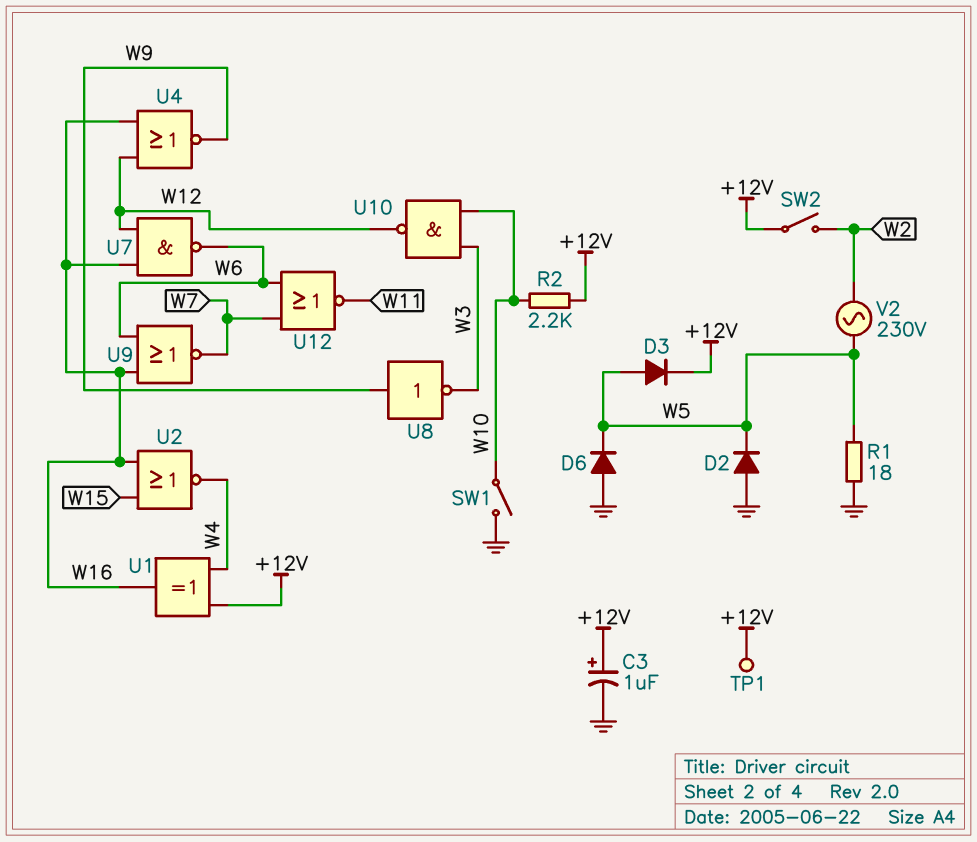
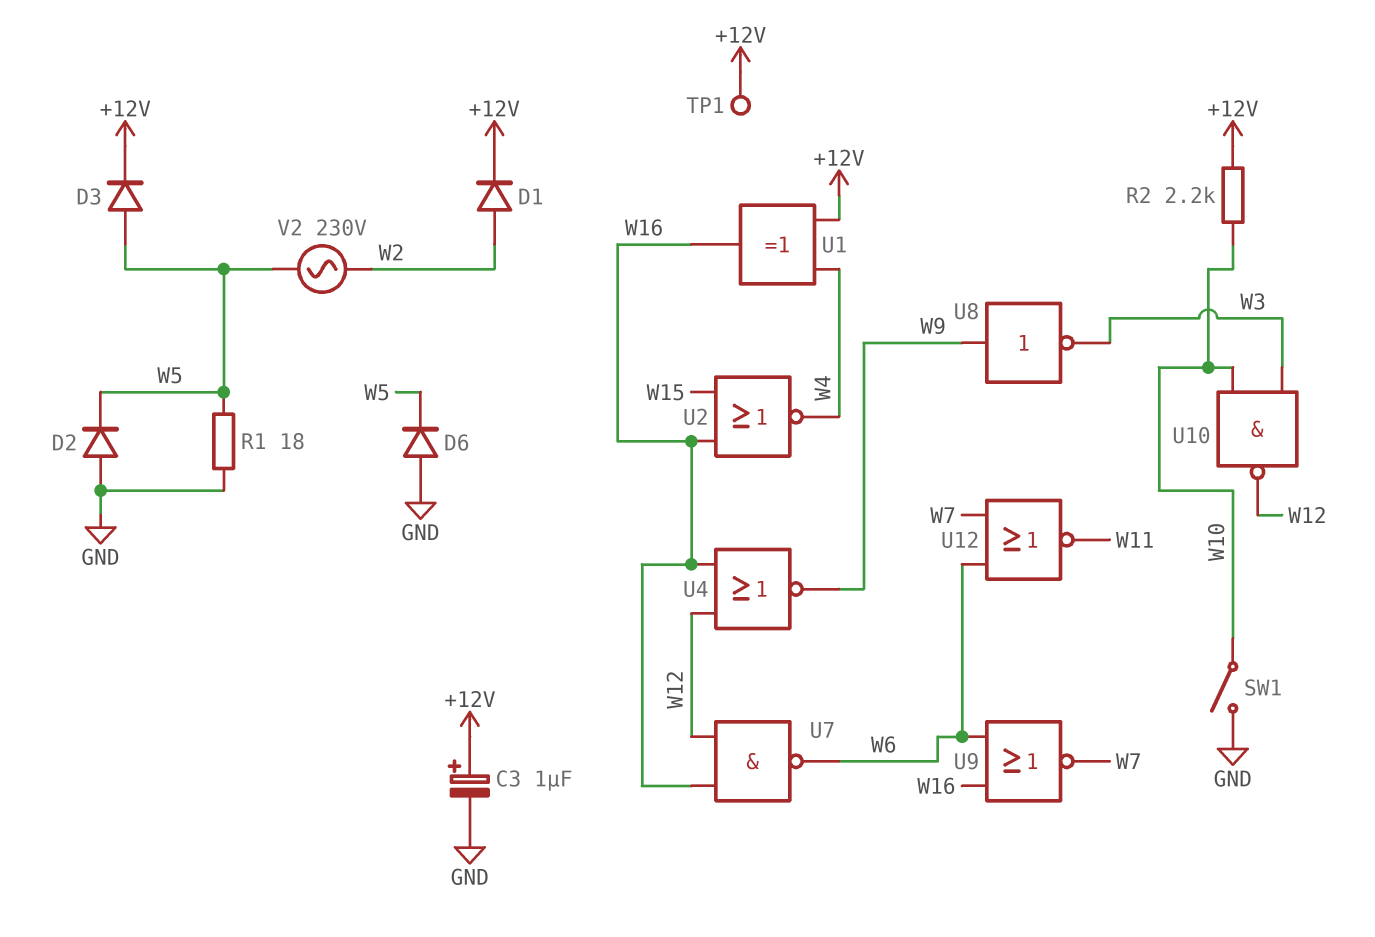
D1: none -> diode (A W2, K +12V)
SW2: switch (+12V, W2) -> none

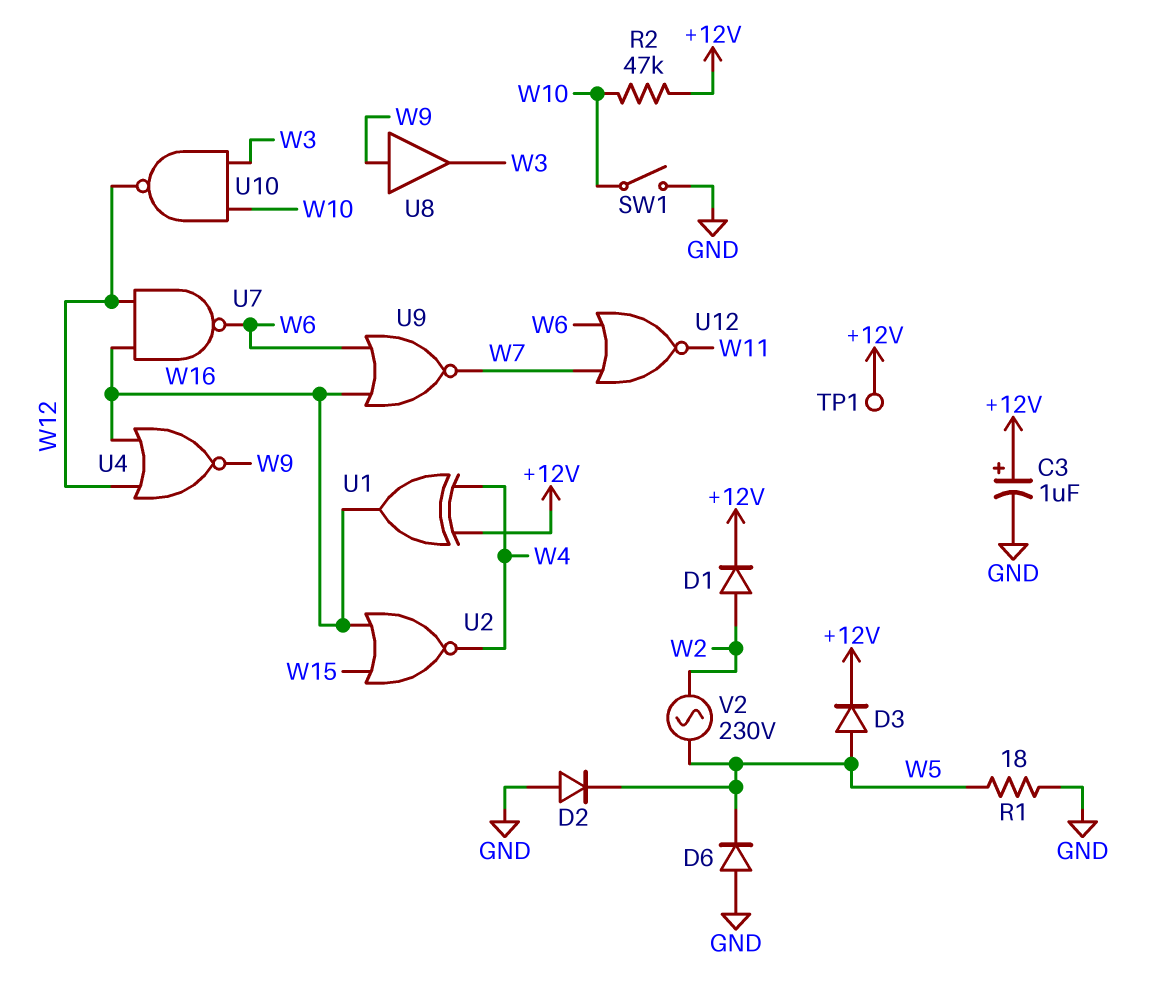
R2: 2.2k (+12V, W10) -> 47k (+12V, W10)
U8: NOT (in W9, out W3) -> buffer (in W9, out W3)

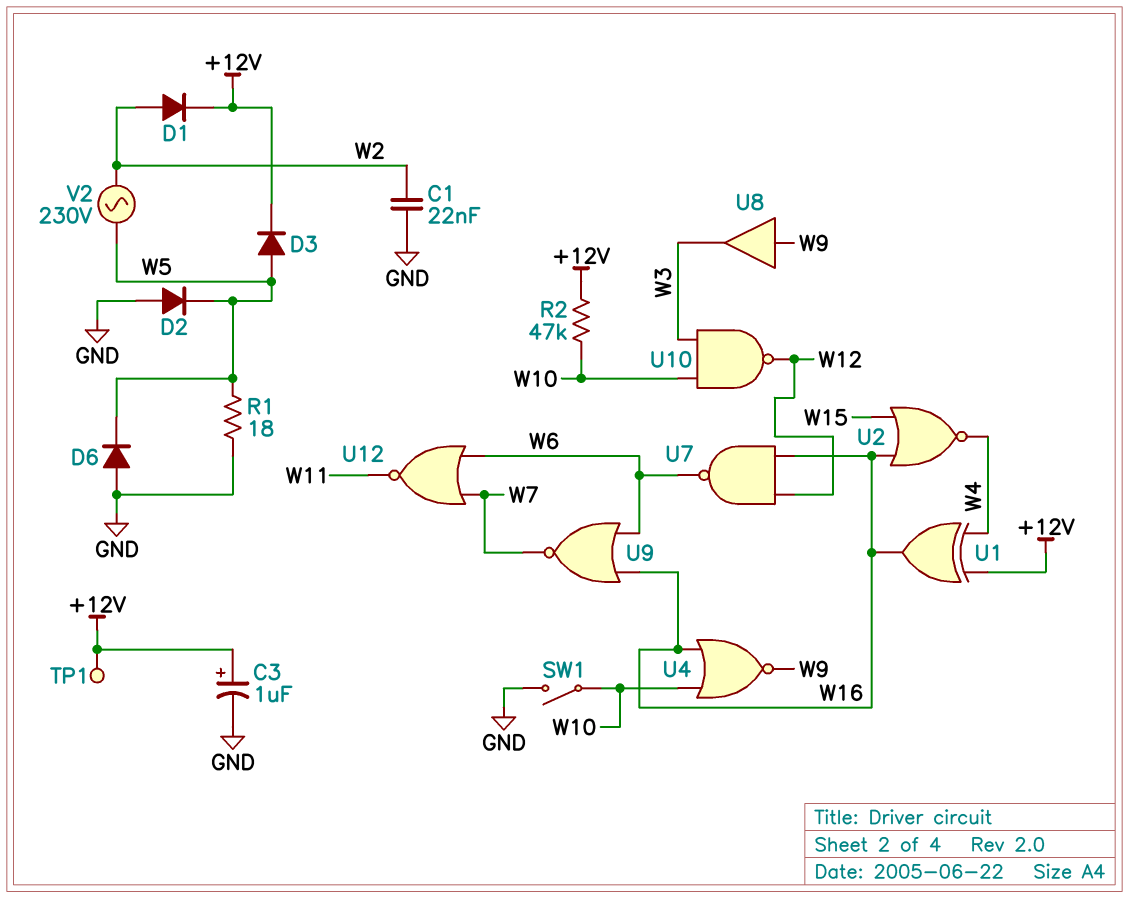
C1: none -> 22nF (GND, W2)
U4: NOR (in W12, in W16, out W9) -> NOR (in W10, in W16, out W9)

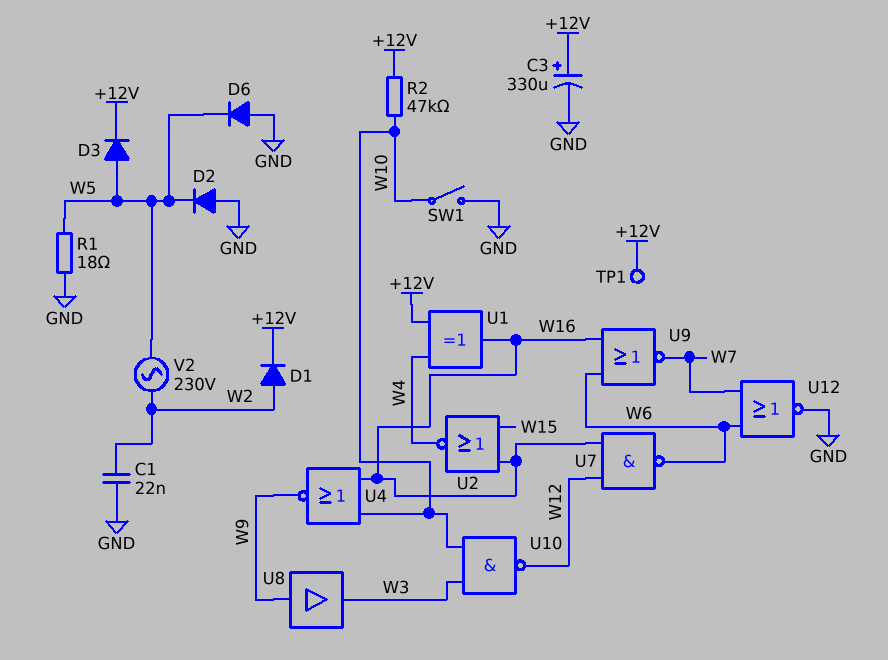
C3: 1uF (plus +12V, minus GND) -> 330uF (plus +12V, minus GND)
U12: NOR (in W6, in W7, out W11) -> NOR (in W6, in W7, out GND)

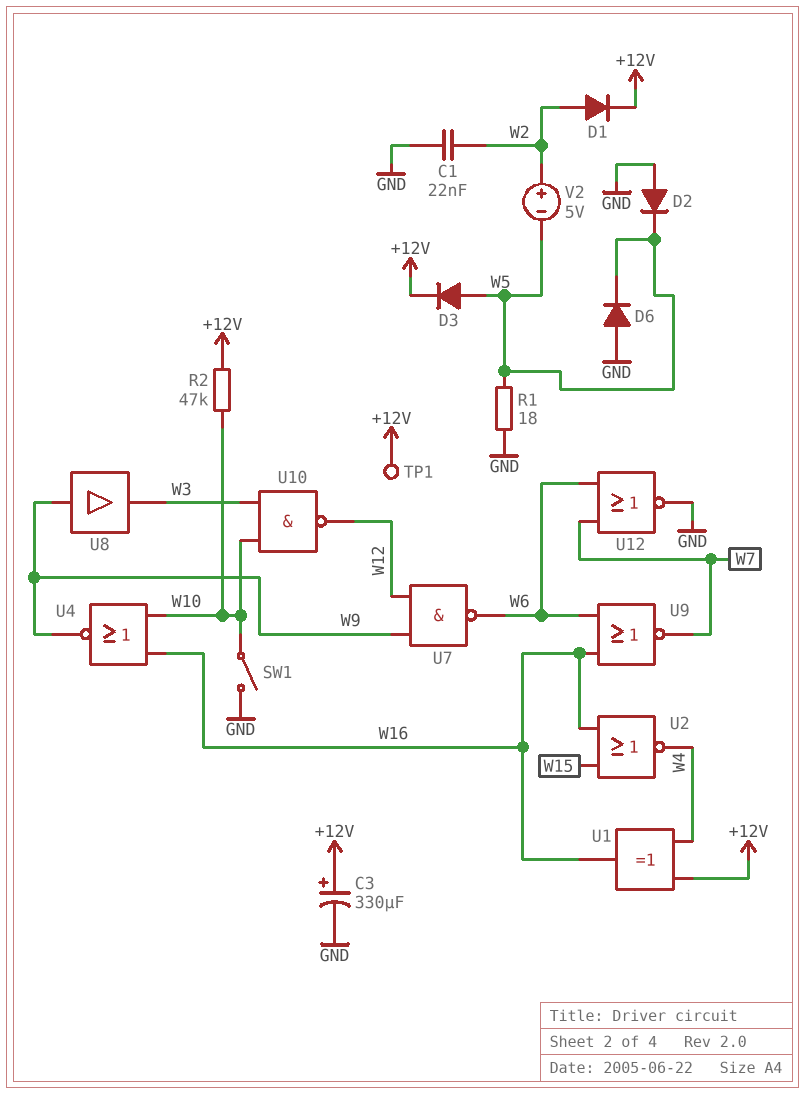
U7: NAND (in W12, in W16, out W6) -> NAND (in W9, in W12, out W6)
V2: AC 230V (W2, W5) -> 5V (plus W2, minus W5)

